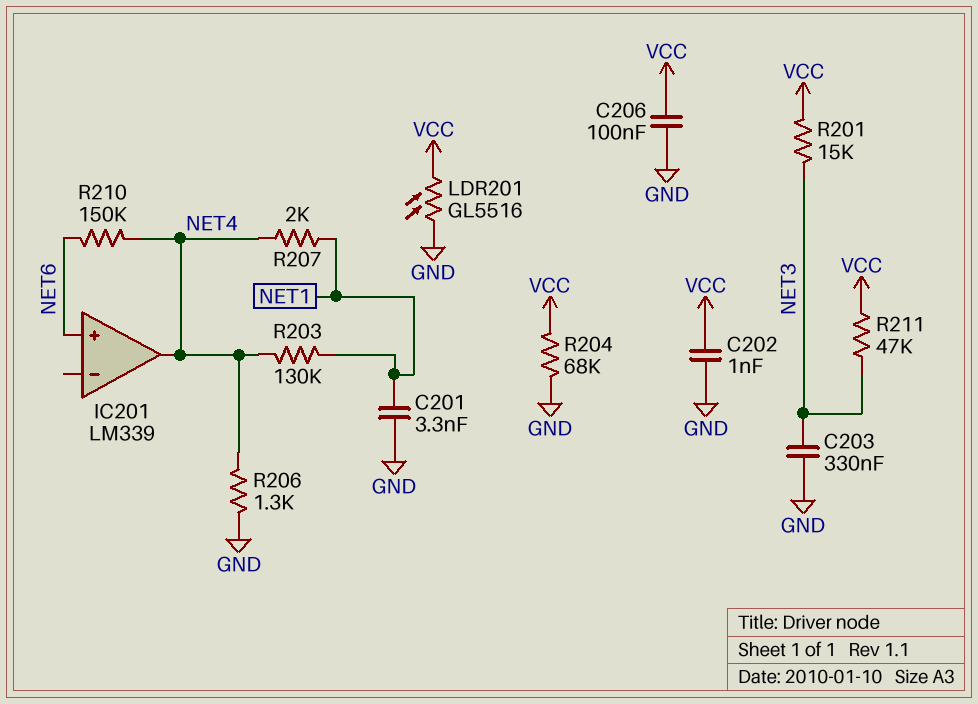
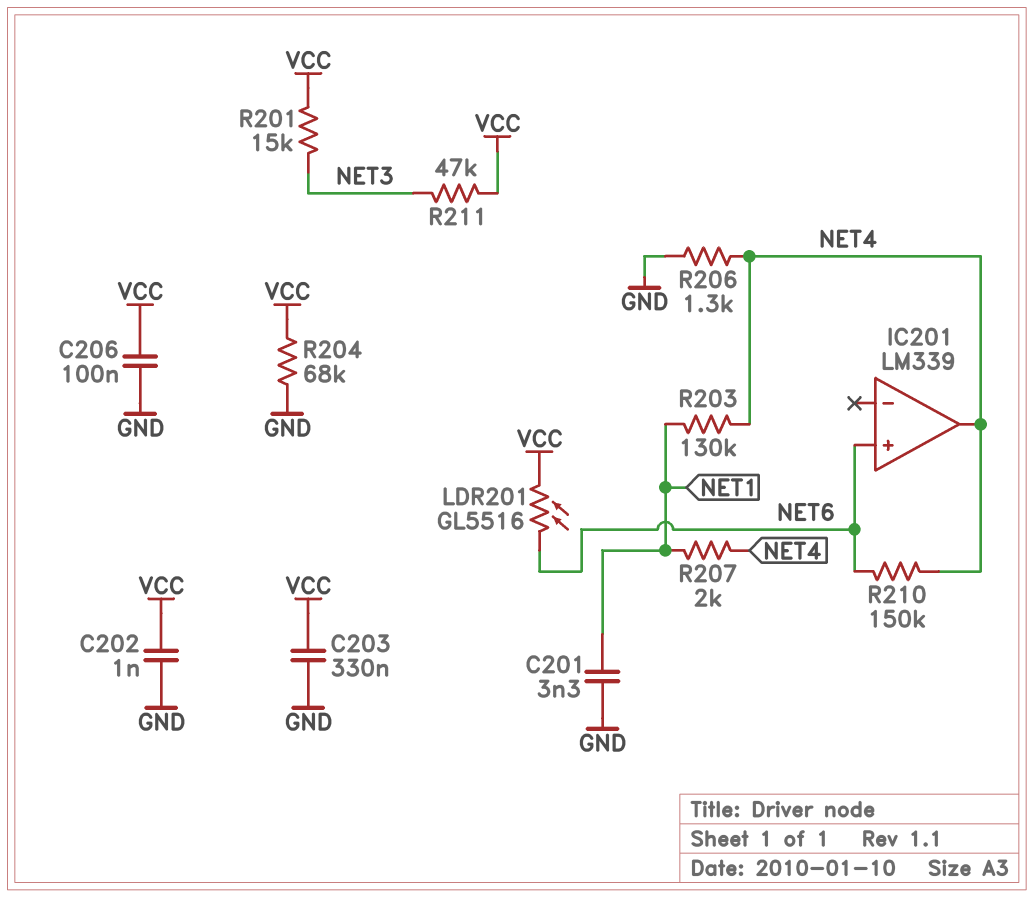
C203: 330nF (GND, NET3) -> 330nF (GND, VCC)
LDR201: GL5516 (GND, VCC) -> GL5516 (NET6, VCC)

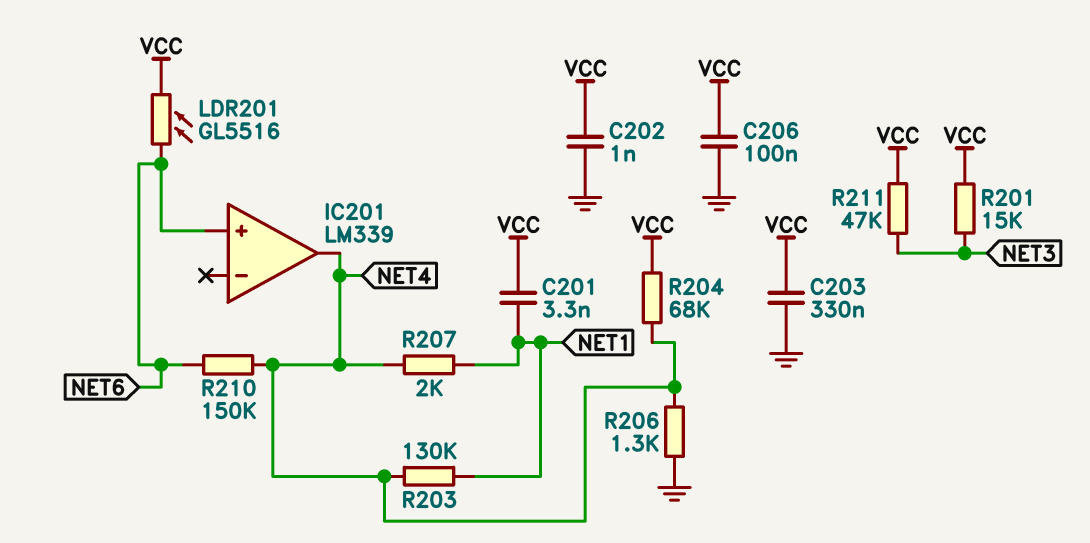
C201: 3.3nF (GND, NET1) -> 3.3nF (NET1, VCC)
R204: 68k (GND, VCC) -> 68k (NET4, VCC)

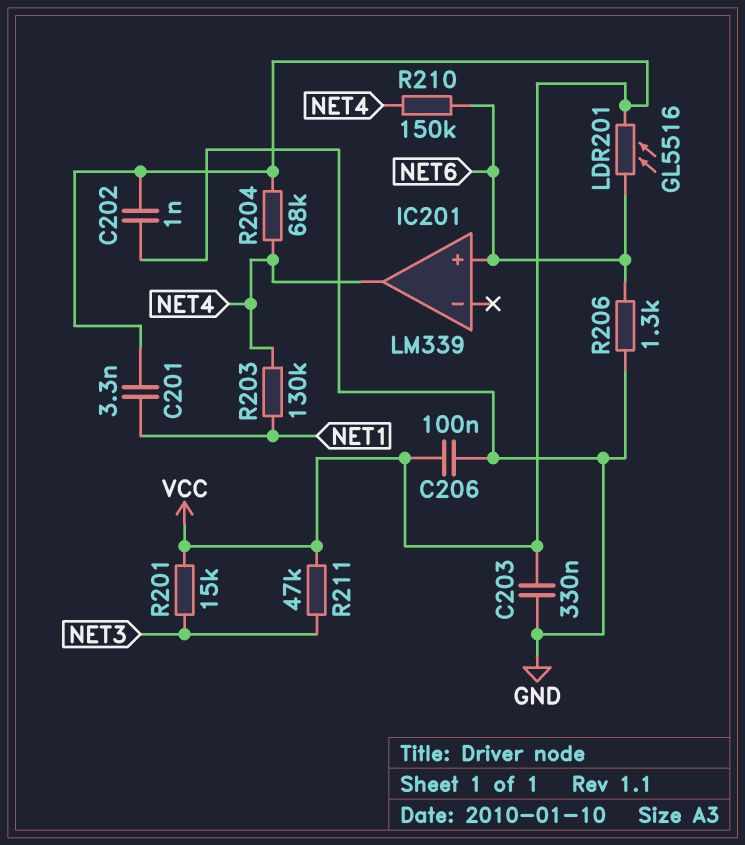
R206: 1.3k (GND, NET4) -> 1.3k (GND, NET6)
R207: 2k (NET1, NET4) -> none

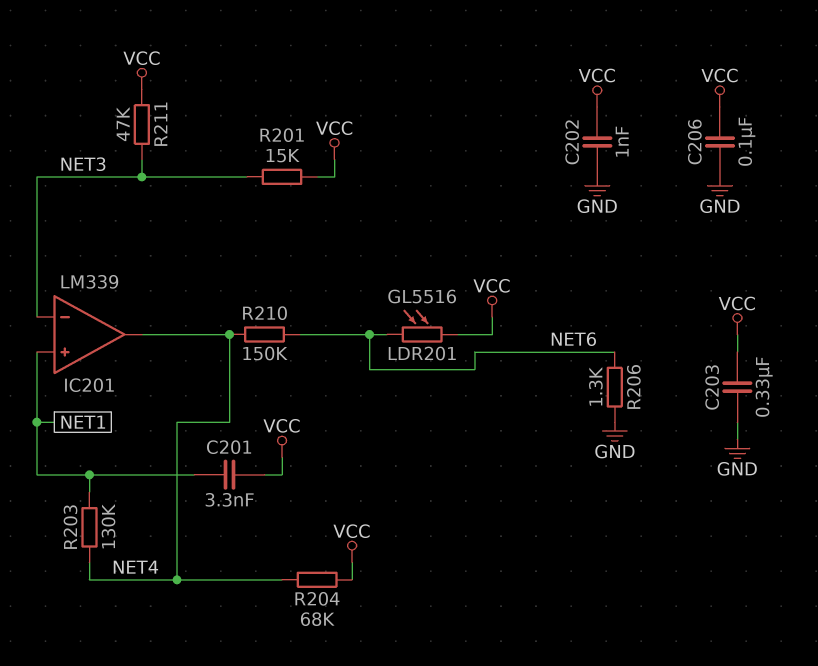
IC201 pin in+: NET6 -> NET1
IC201 pin in-: none -> NET3

